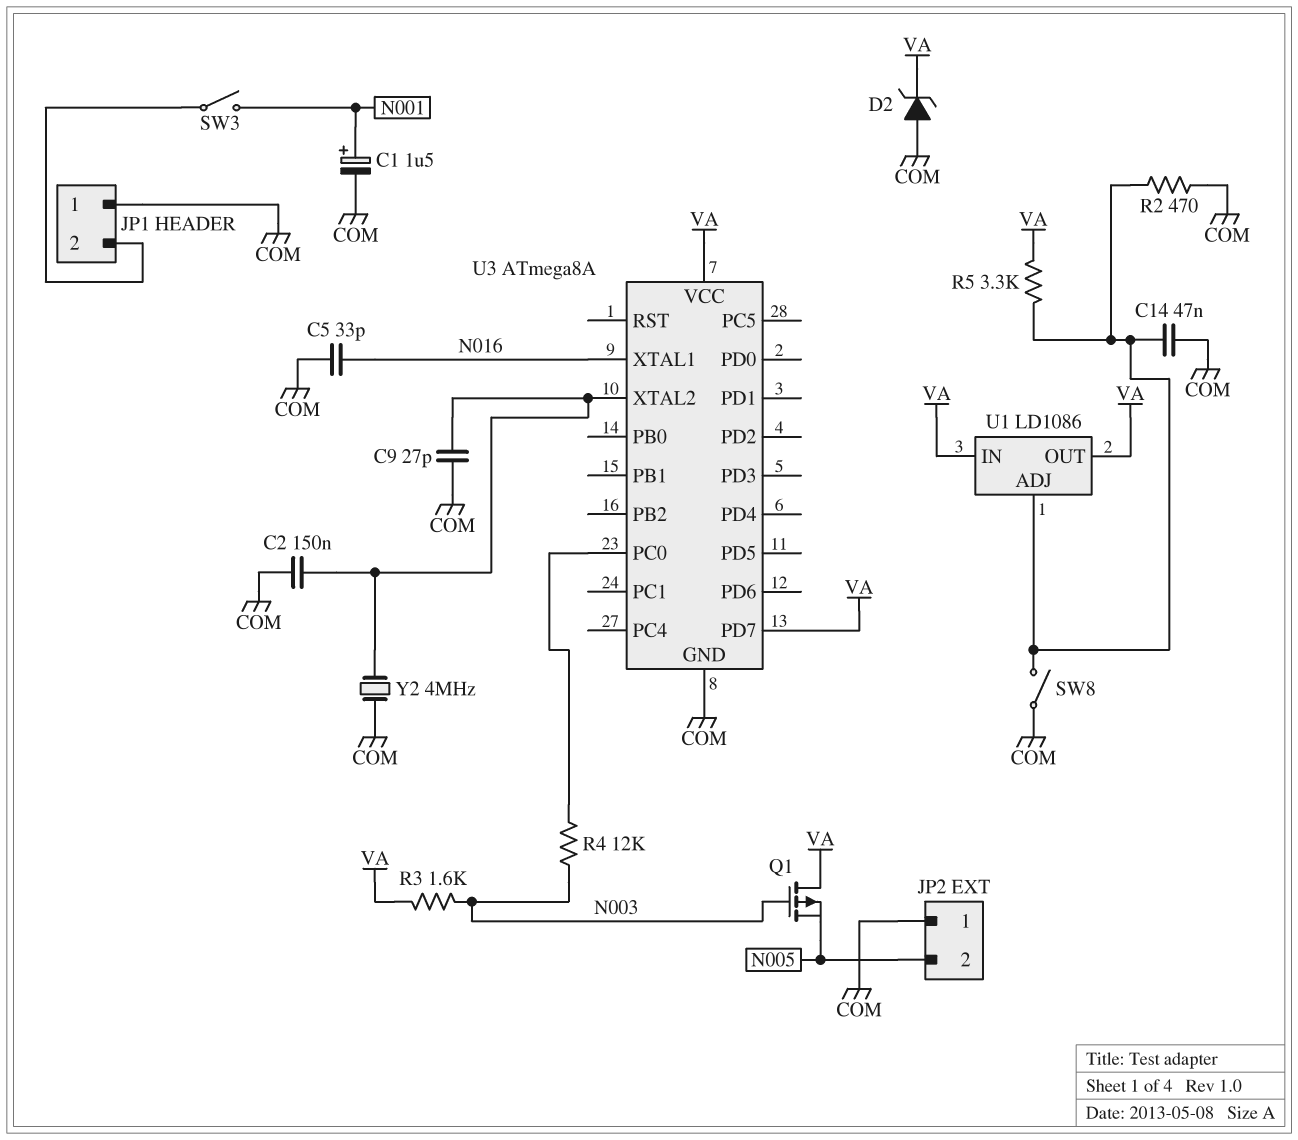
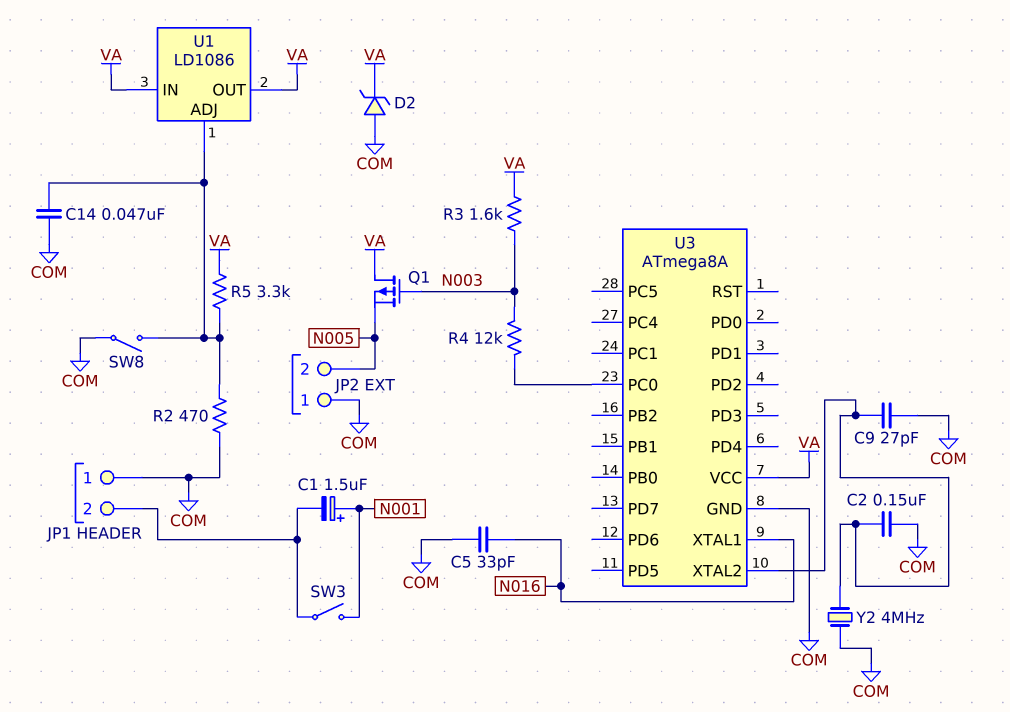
C1: 1.5uF (plus N001, minus COM) -> 1.5uF (plus N001, minus JP1/2)
U3 pin PD7: VA -> none

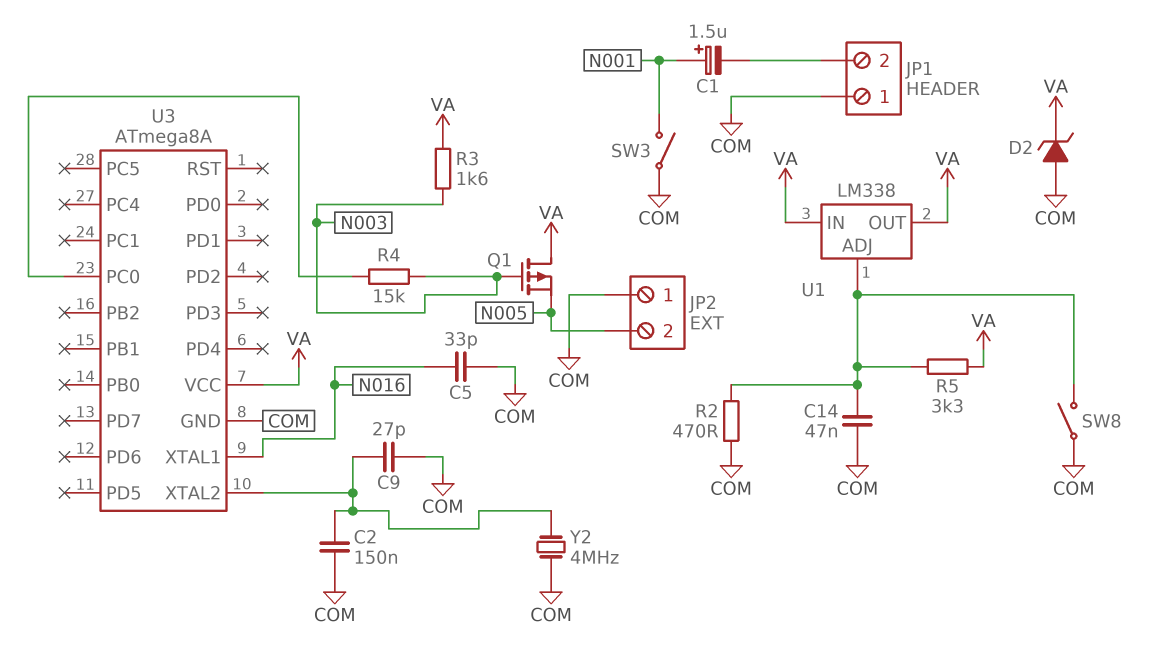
R4: 12k (N003, U3/PC0) -> 15k (N003, U3/PC0)
SW3: switch (JP1/2, N001) -> switch (COM, N001)
U1: LD1086 -> LM338

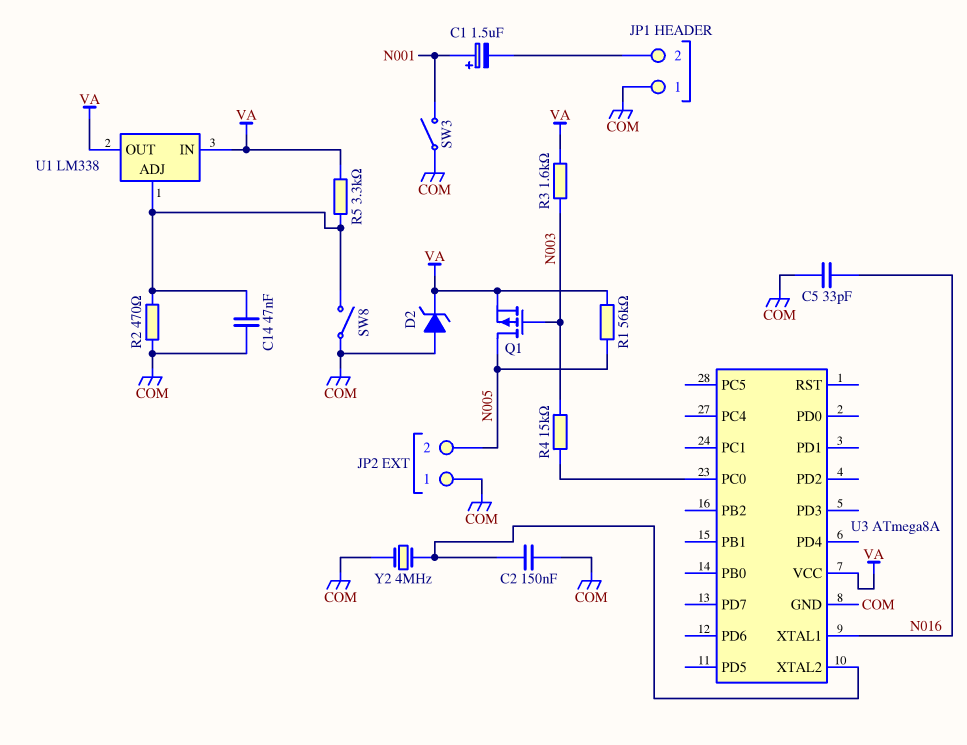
C9: 27pF (COM, U3/XTAL2) -> none
Q1: PMOS (G N003, D VA, S N005) -> PMOS (G N003, D N005, S VA)
R1: none -> 56k (N005, VA)

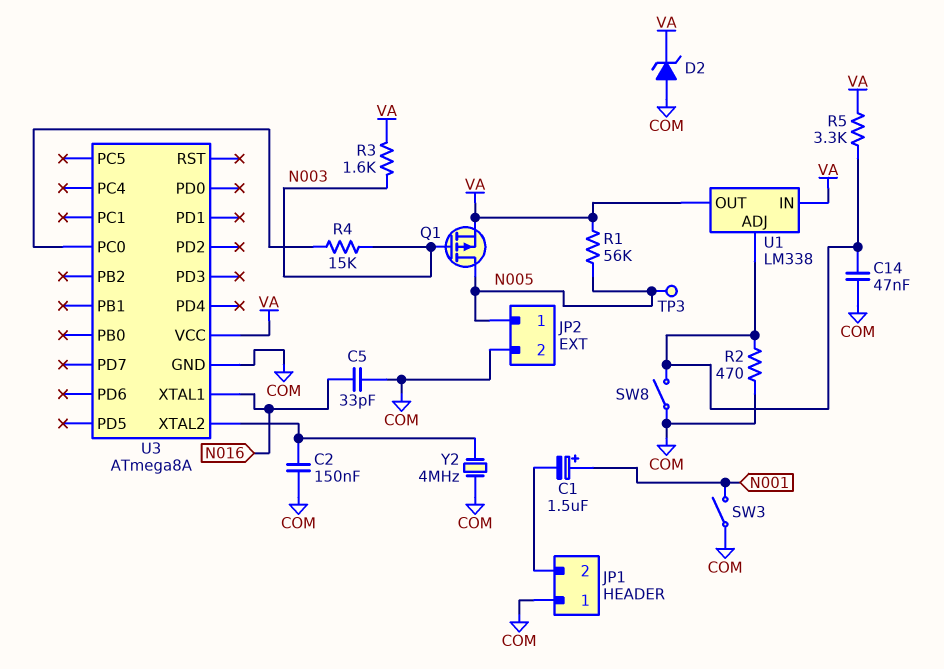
JP2 pin 1: COM -> N005
JP2 pin 2: N005 -> COM
TP3: none -> test point (N005)

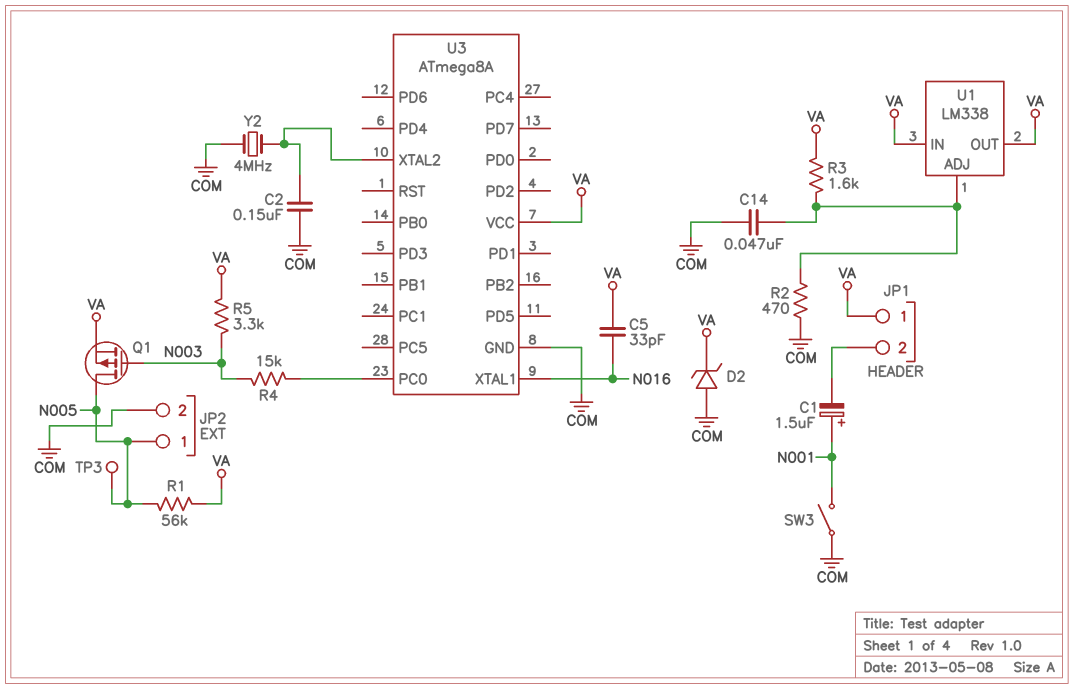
C5: 33pF (COM, N016) -> 33pF (N016, VA)
JP1 pin 1: COM -> VA
R3: 1.6k (N003, VA) -> 1.6k (U1/ADJ, VA)
R5: 3.3k (U1/ADJ, VA) -> 3.3k (N003, VA)
SW8: switch (COM, U1/ADJ) -> none

